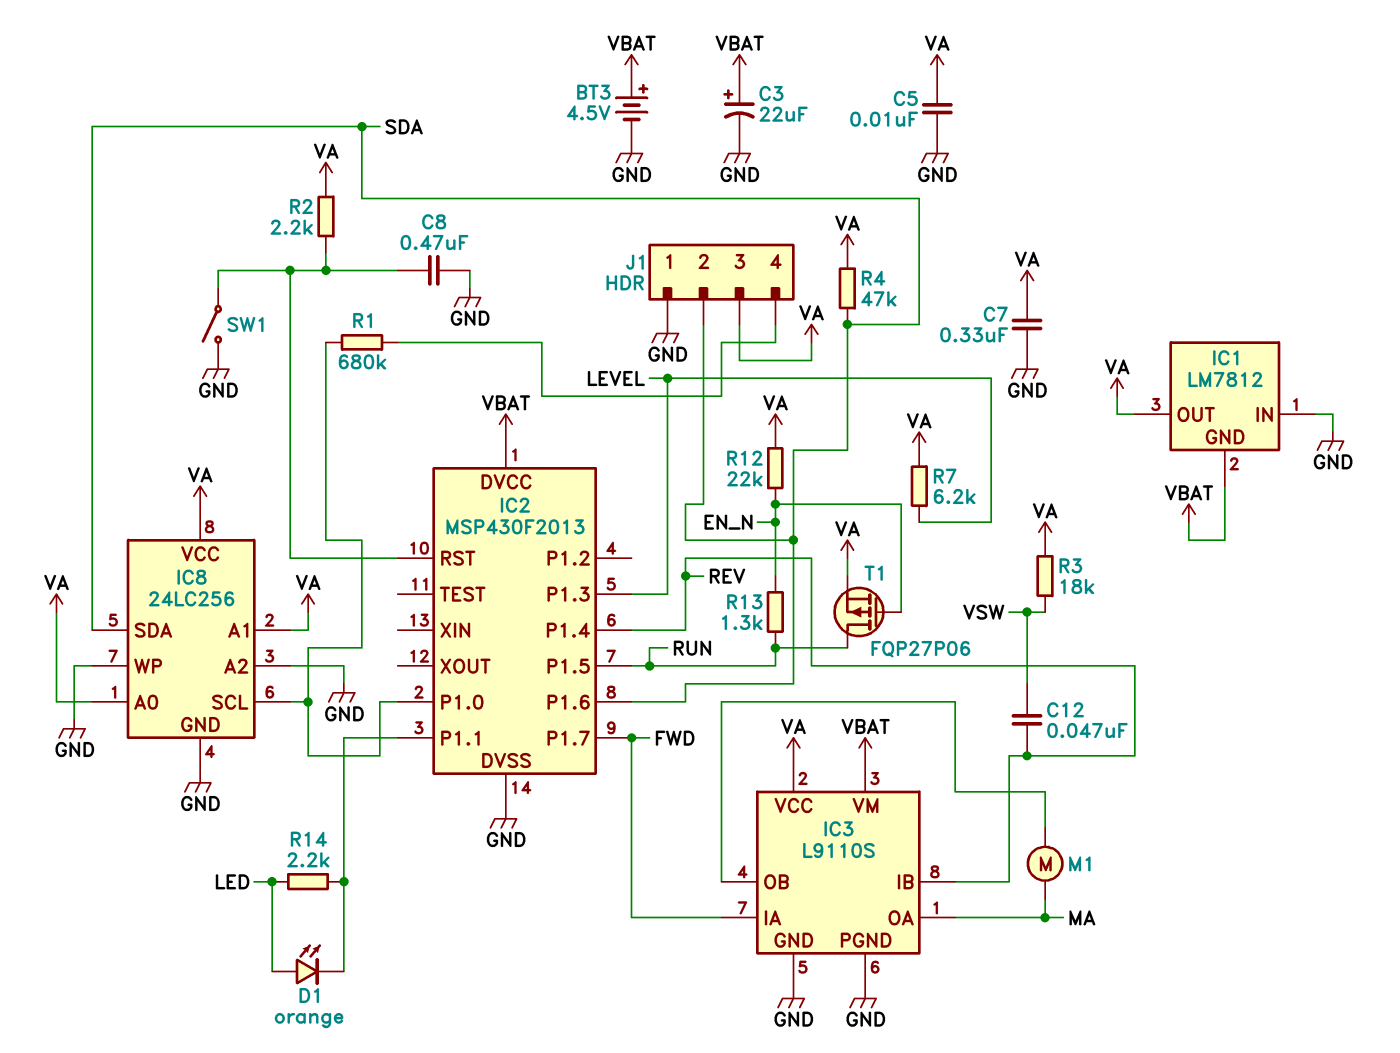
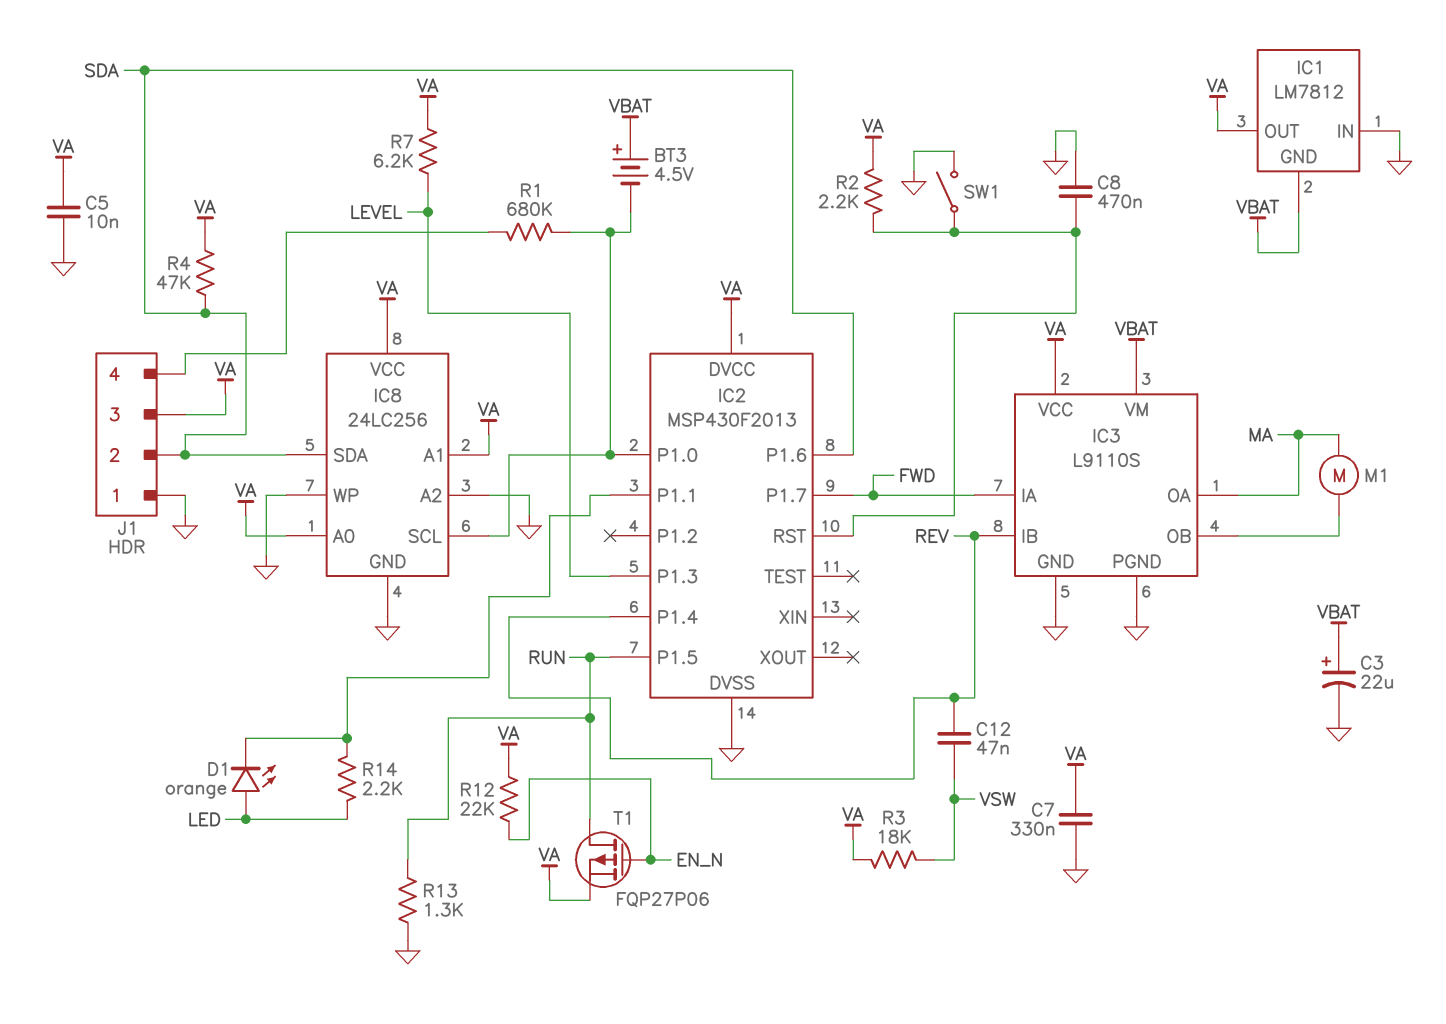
BT3: 4.5V (plus VBAT, minus GND) -> 4.5V (plus VBAT, minus IC2/P1.0)
IC2 pin DVCC: VBAT -> VA
R13: 1.3k (EN_N, RUN) -> 1.3k (GND, RUN)

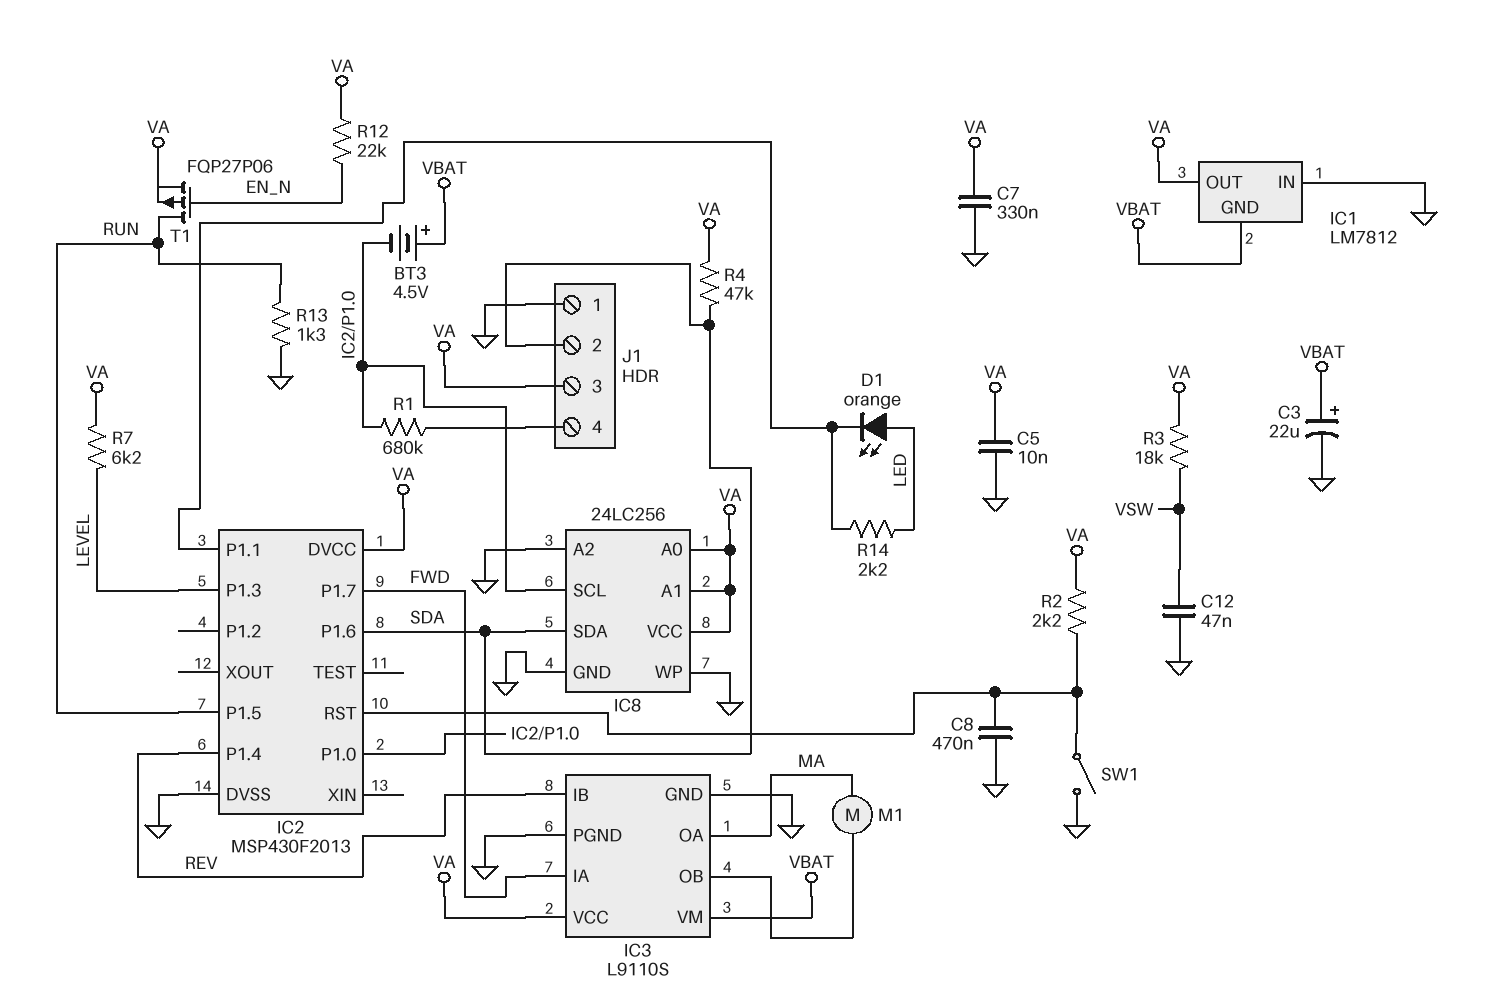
C12: 47nF (REV, VSW) -> 47nF (GND, VSW)

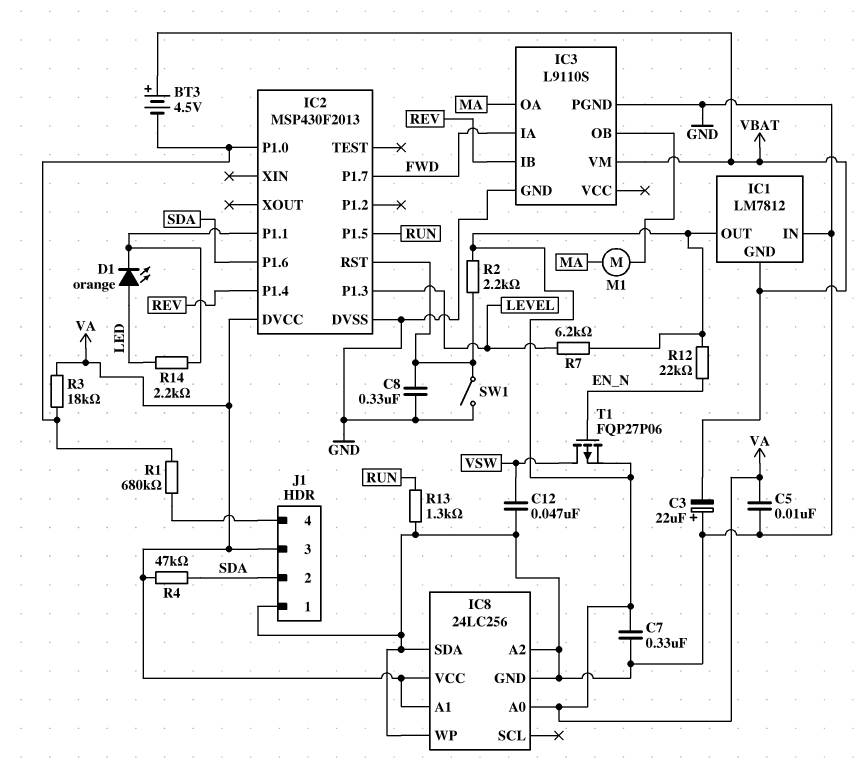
C3: 22uF (plus VBAT, minus GND) -> 22uF (plus GND, minus VBAT)
C8: 470nF (GND, IC2/RST) -> 330nF (GND, IC2/RST)
IC3 pin VCC: VA -> none
IC8 pin SCL: IC2/P1.0 -> none
IC8 pin SDA: SDA -> GND
R3: 18k (VA, VSW) -> 18k (IC2/P1.0, VA)
T1: PMOS FQP27P06 (G EN_N, D RUN, S VA) -> PMOS FQP27P06 (G EN_N, D VSW, S VA)

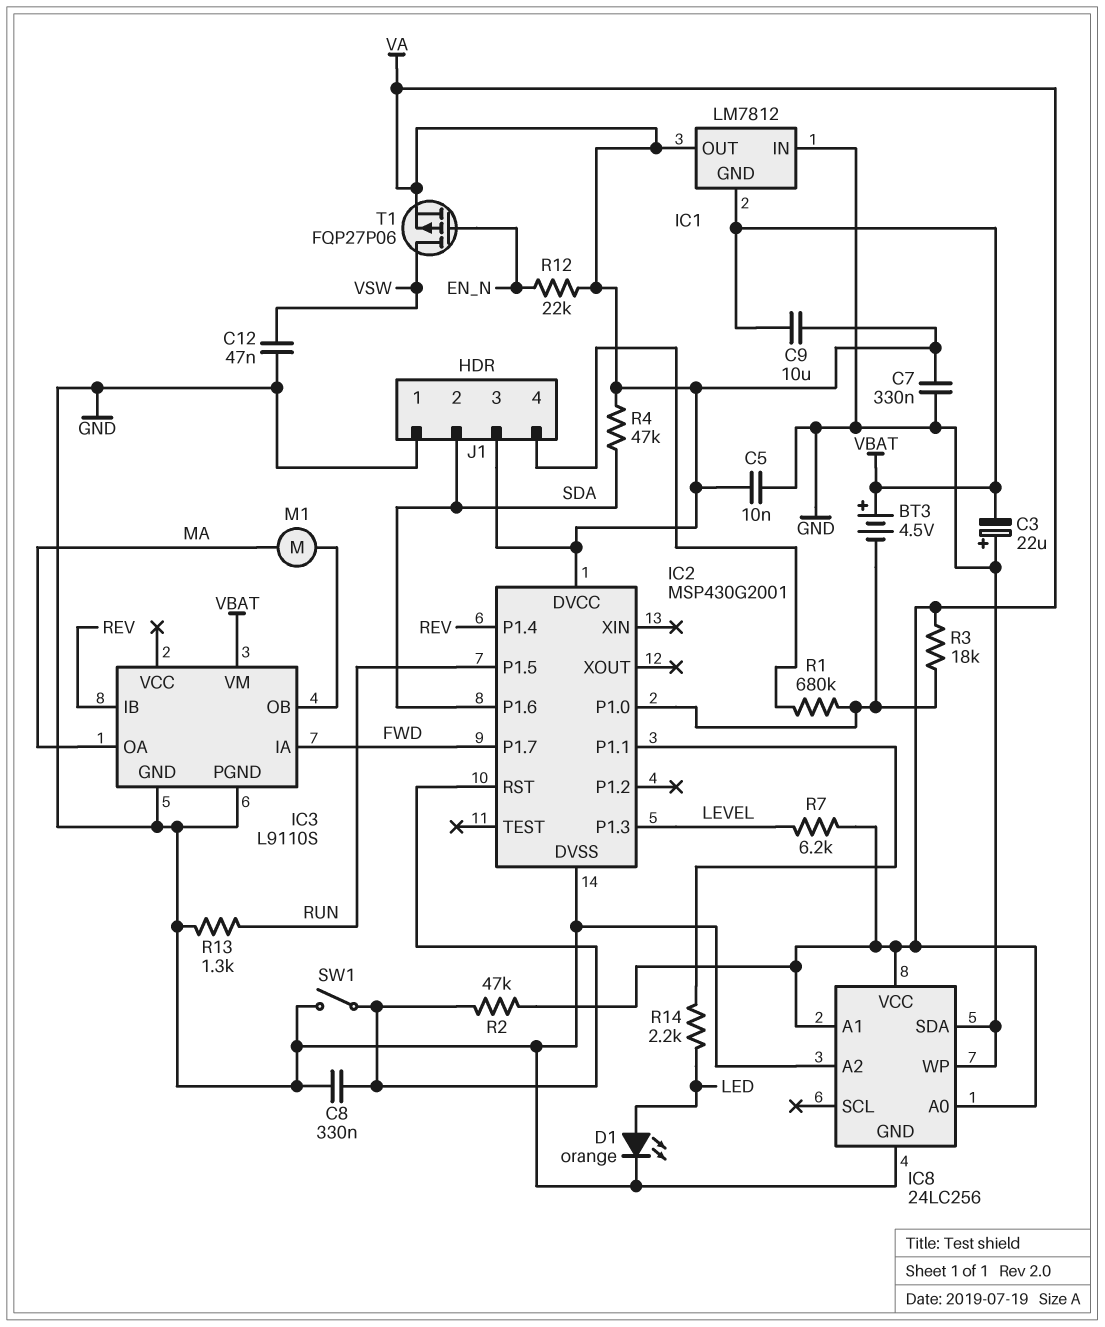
C9: none -> 10uF (VA, VBAT)
D1: LED orange (A LED, K IC2/P1.1) -> LED orange (A LED, K GND)
IC2: MSP430F2013 -> MSP430G2001
R2: 2.2k (IC2/RST, VA) -> 47k (IC2/RST, VA)

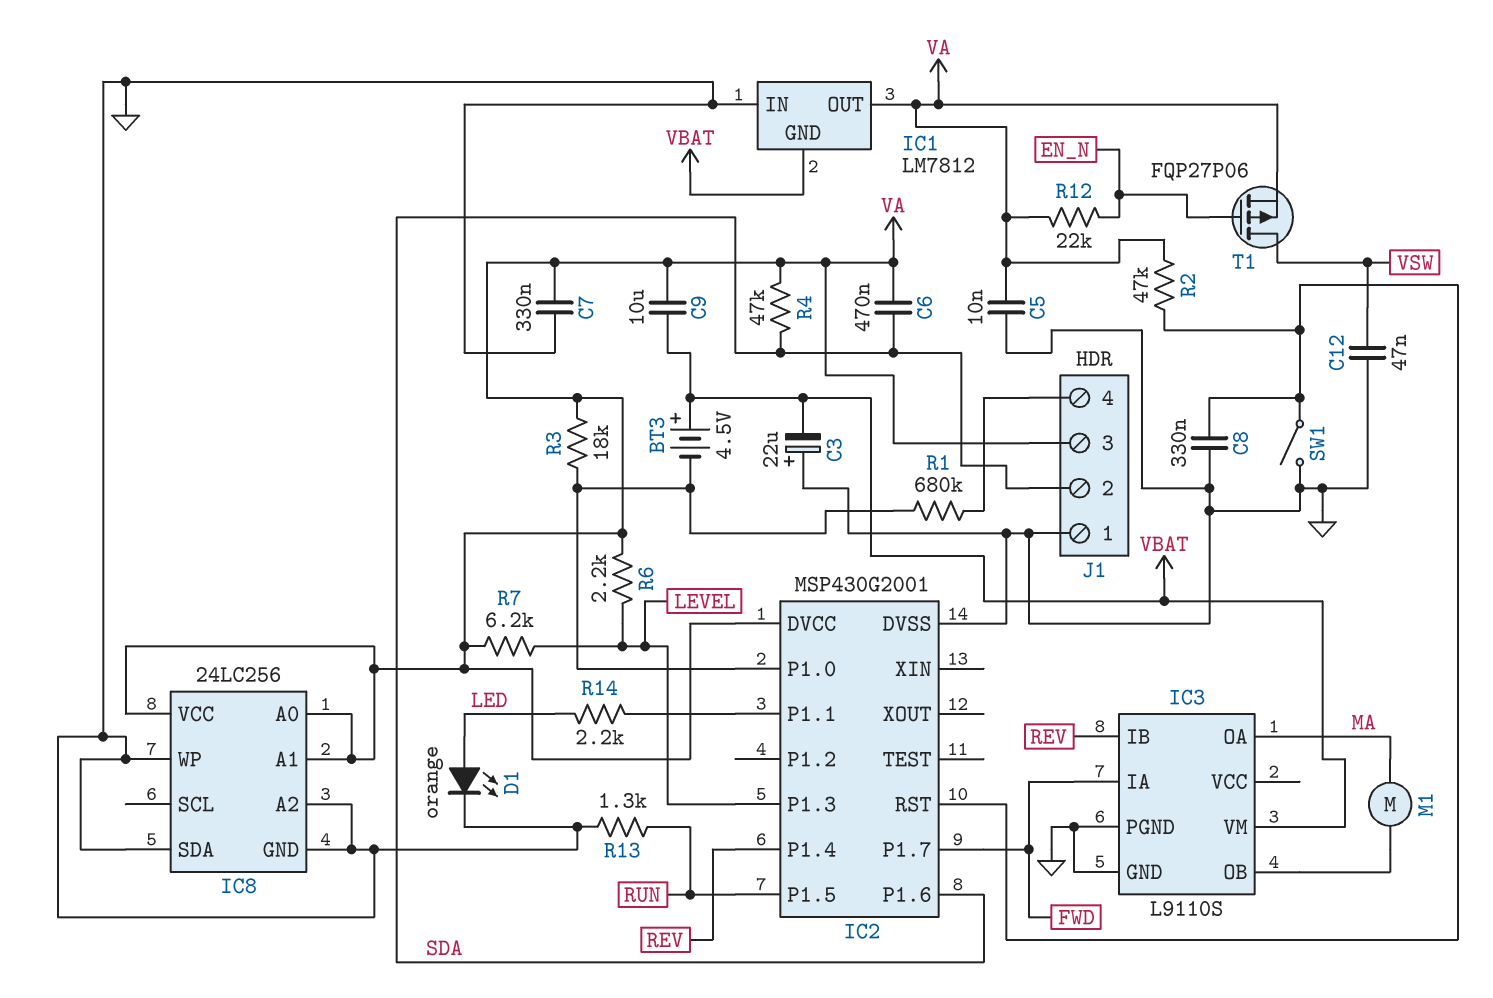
C6: none -> 470nF (SDA, VA)
R6: none -> 2.2k (LEVEL, VA)

